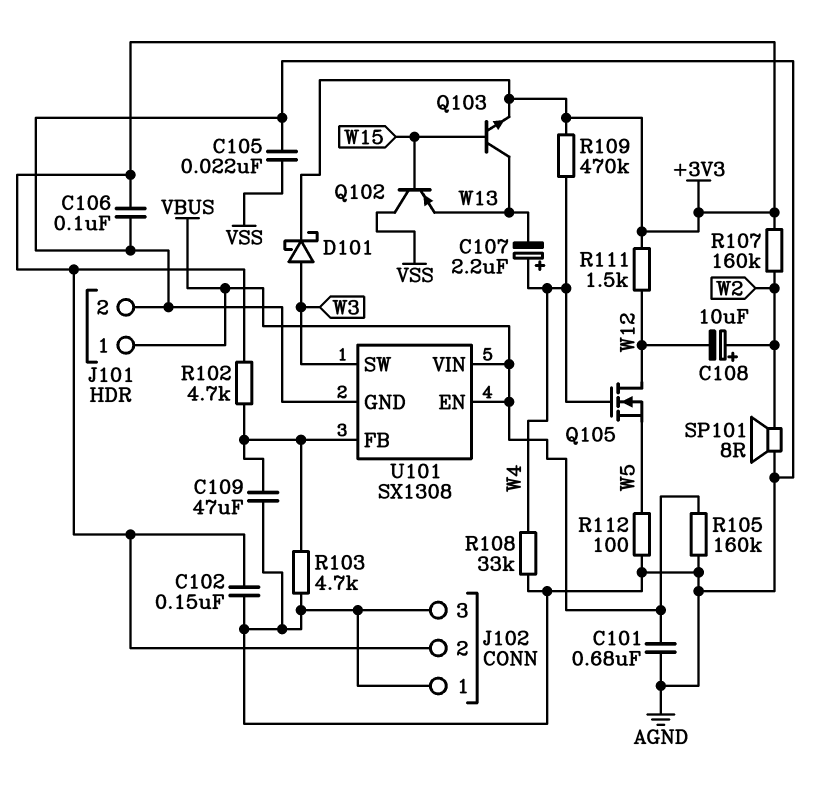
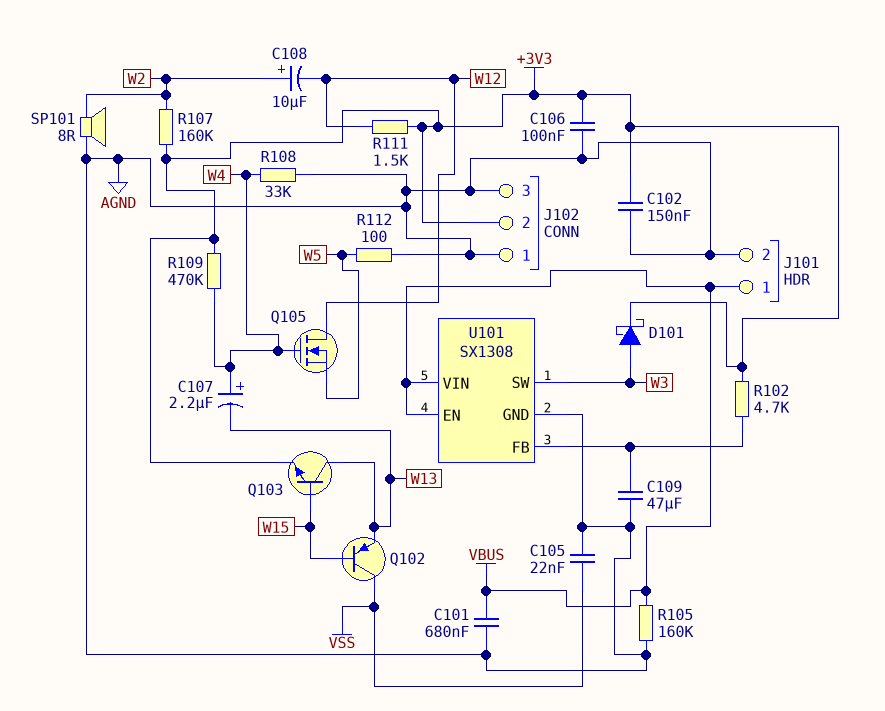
R103: 4.7k (AGND, U101/FB) -> none

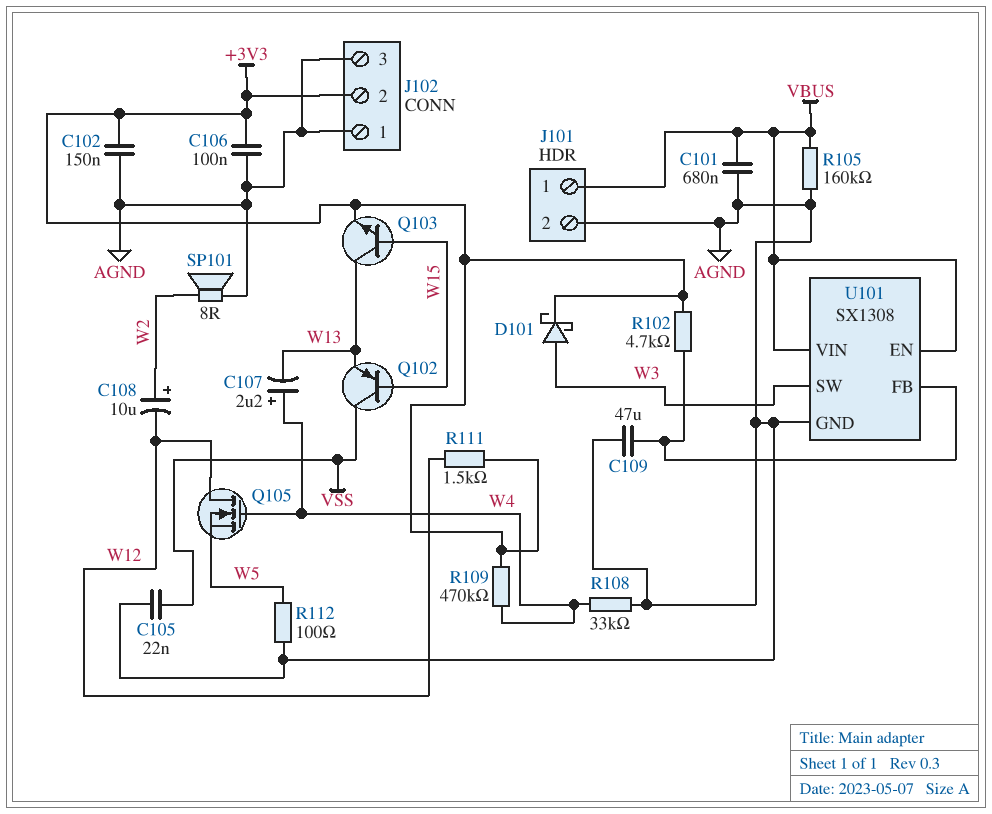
R107: 160k (+3V3, W2) -> none

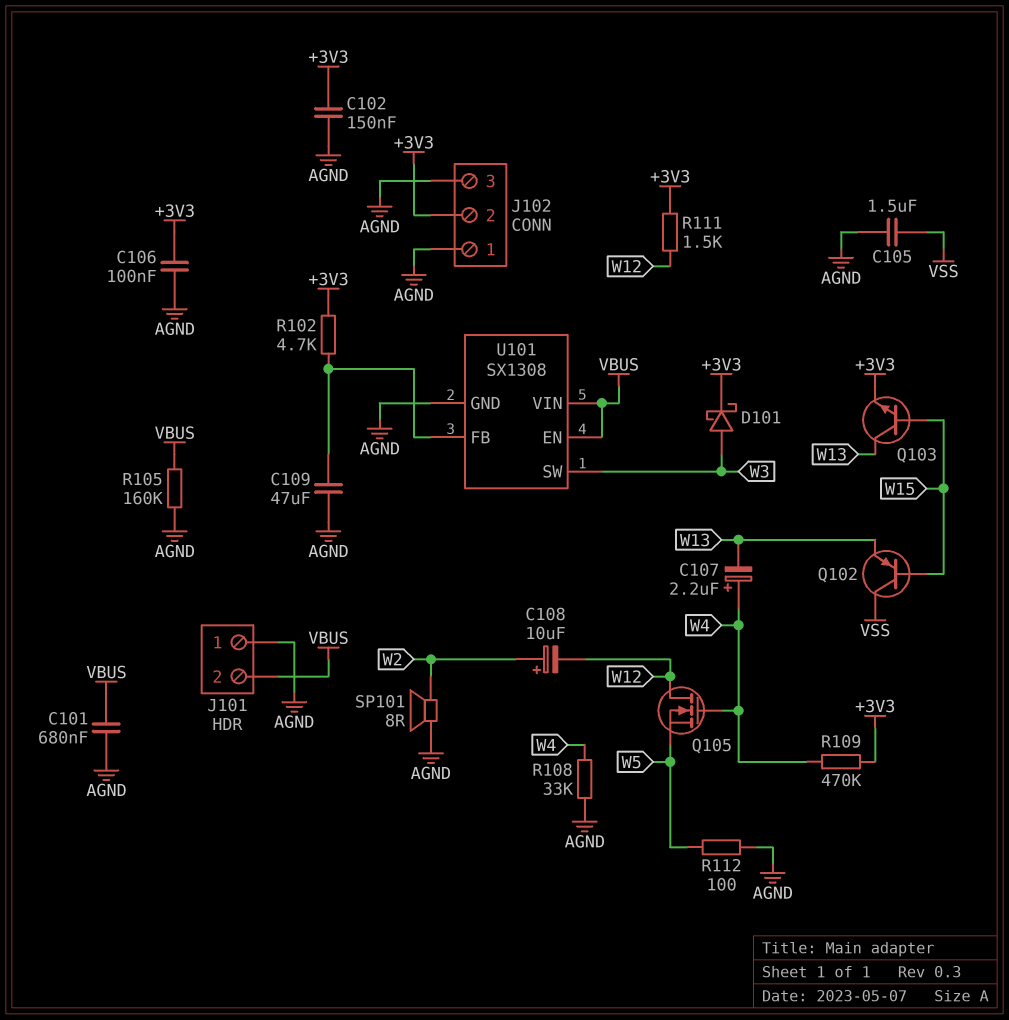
C105: 22nF (AGND, VSS) -> 1.5uF (AGND, VSS)
J101 pin 1: VBUS -> AGND
J101 pin 2: AGND -> VBUS

